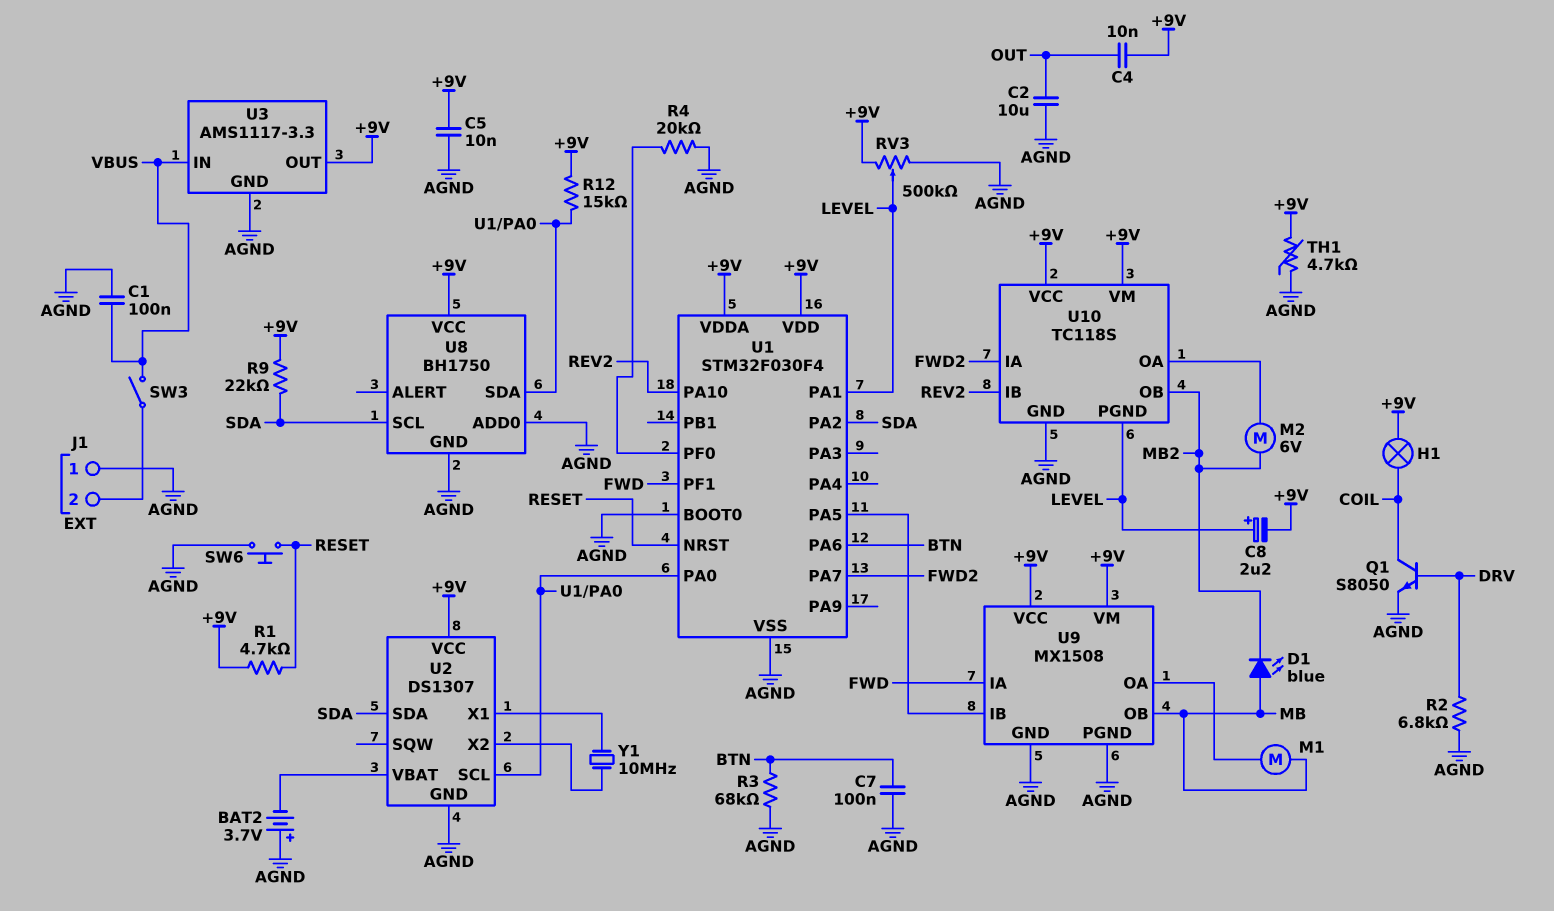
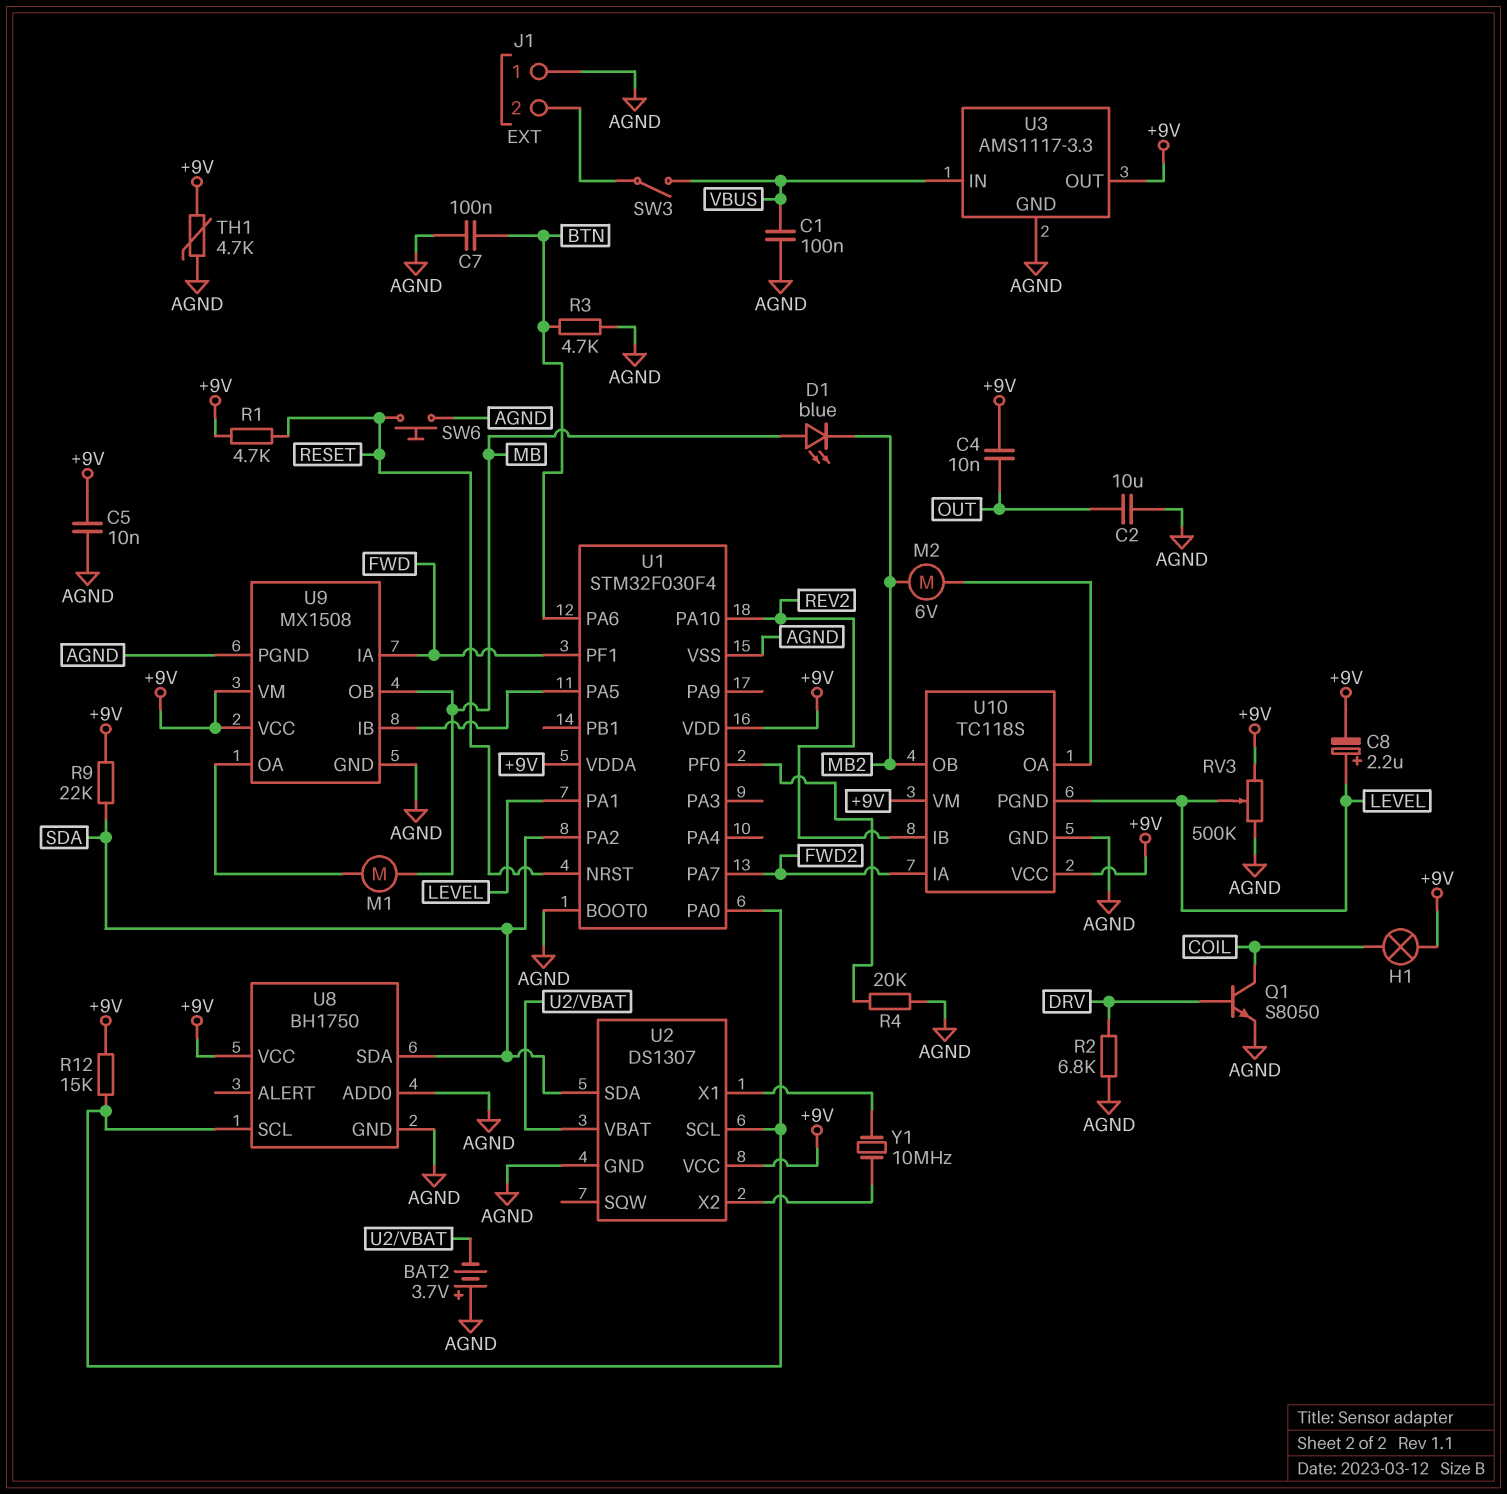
R3: 68k (AGND, BTN) -> 4.7k (AGND, BTN)
U8 pin SCL: SDA -> U1/PA0
U8 pin SDA: U1/PA0 -> SDA

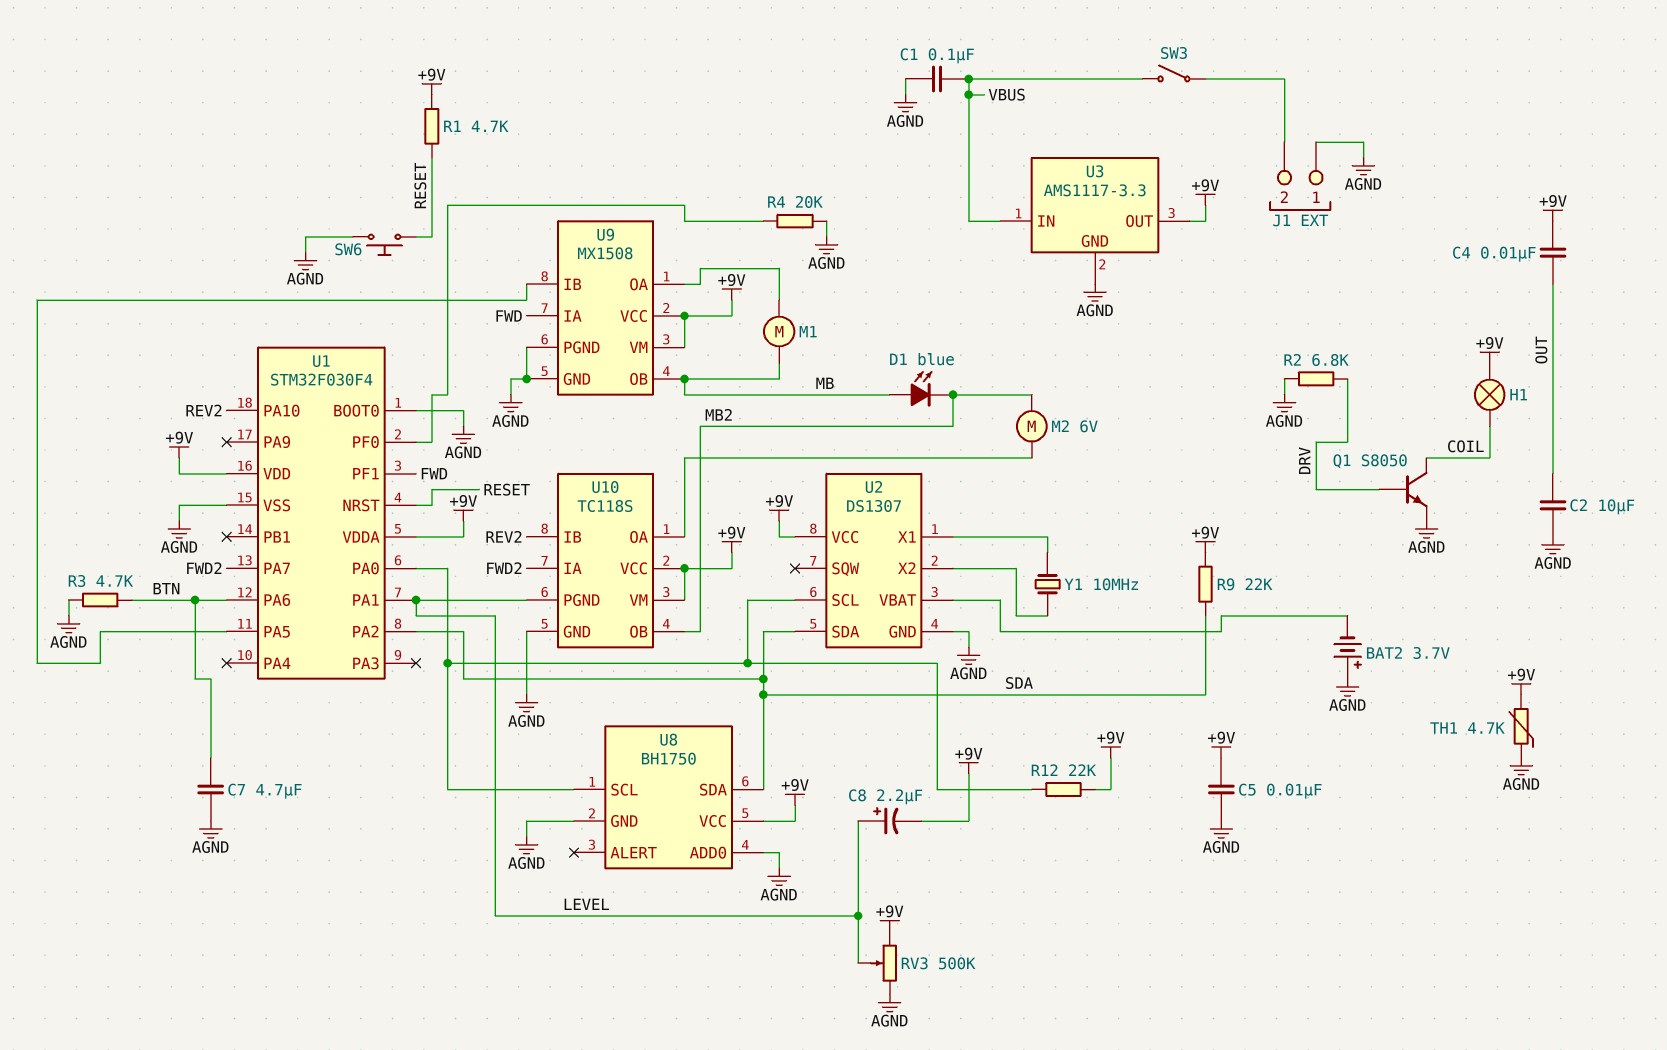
C7: 100nF (AGND, BTN) -> 4.7uF (AGND, BTN)
R12: 15k (+9V, U1/PA0) -> 22k (+9V, U1/PA0)

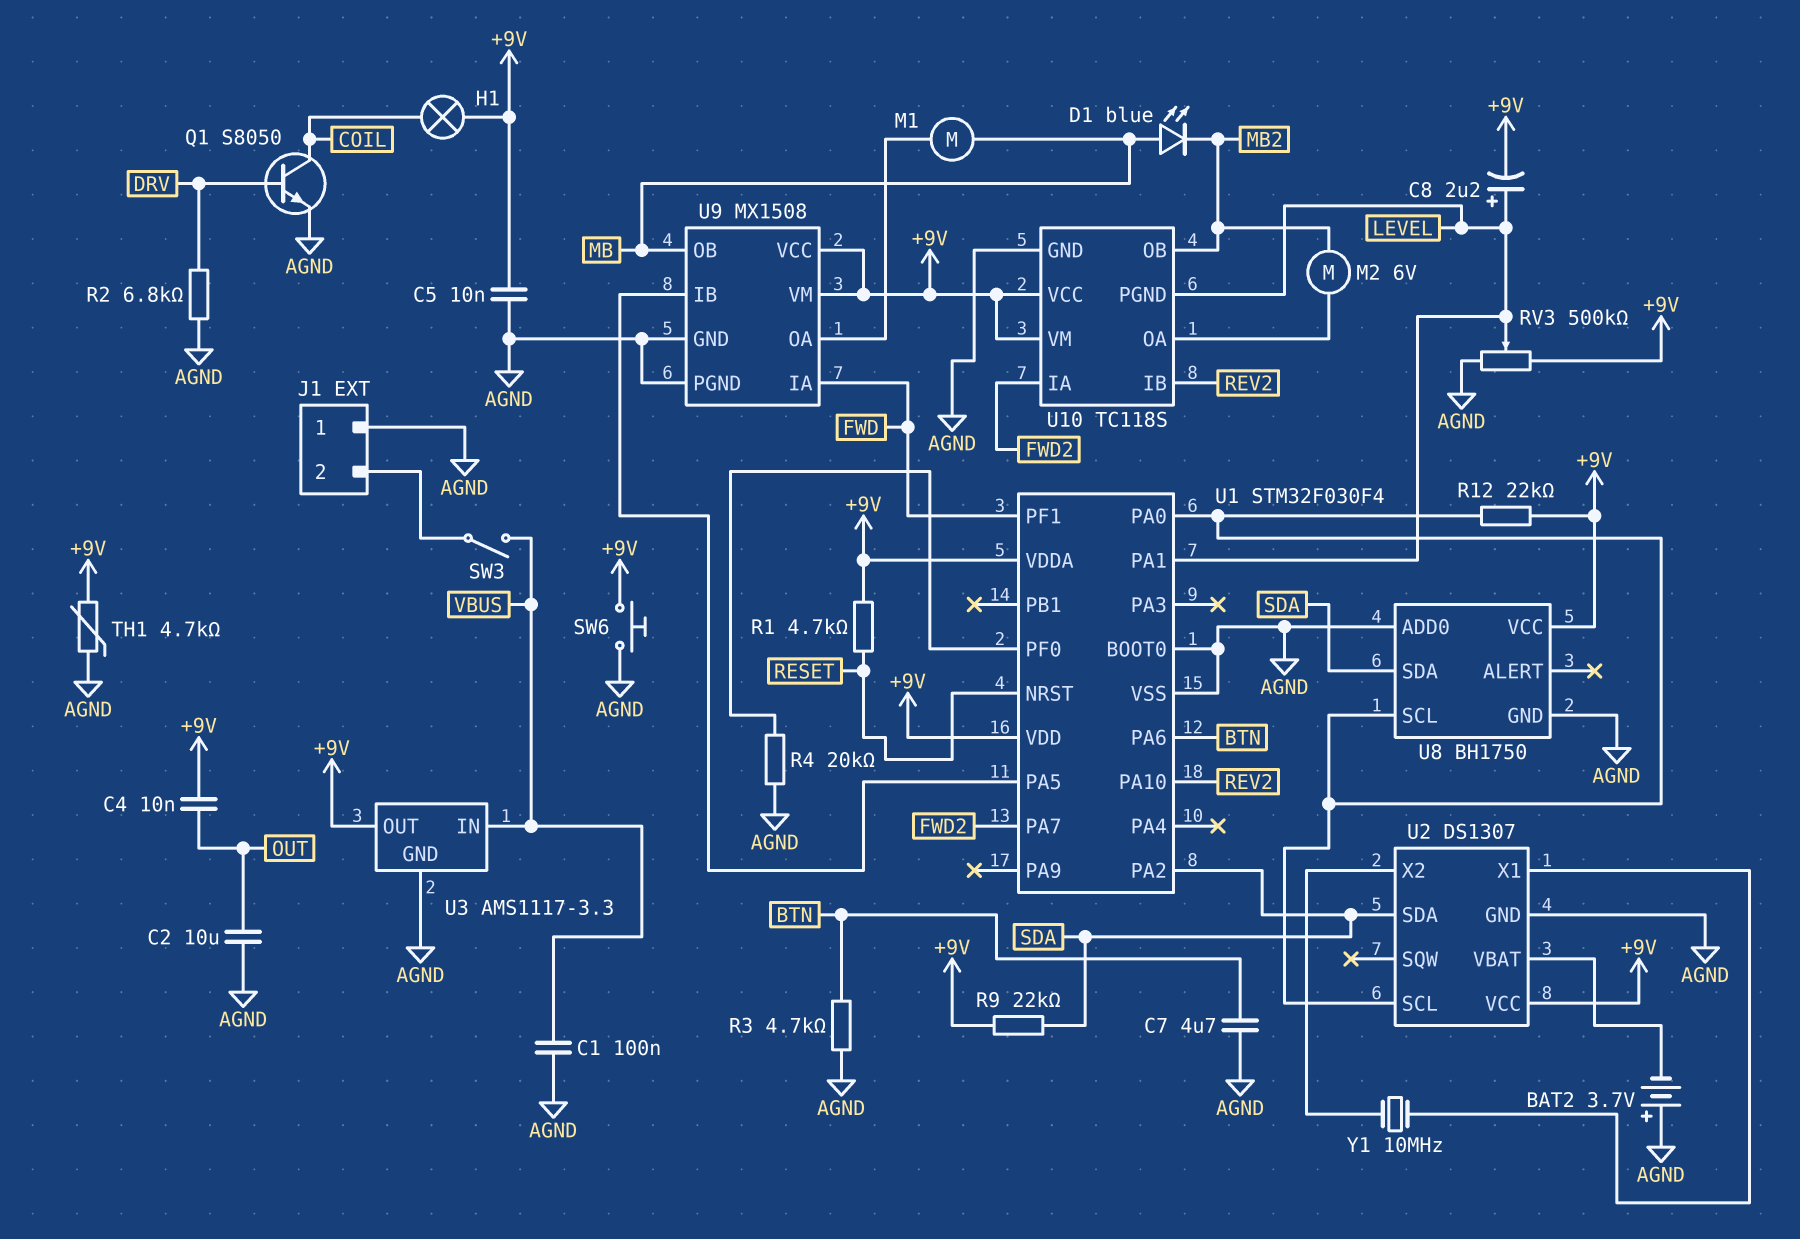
SW6: button (AGND, RESET) -> button (+9V, AGND)

